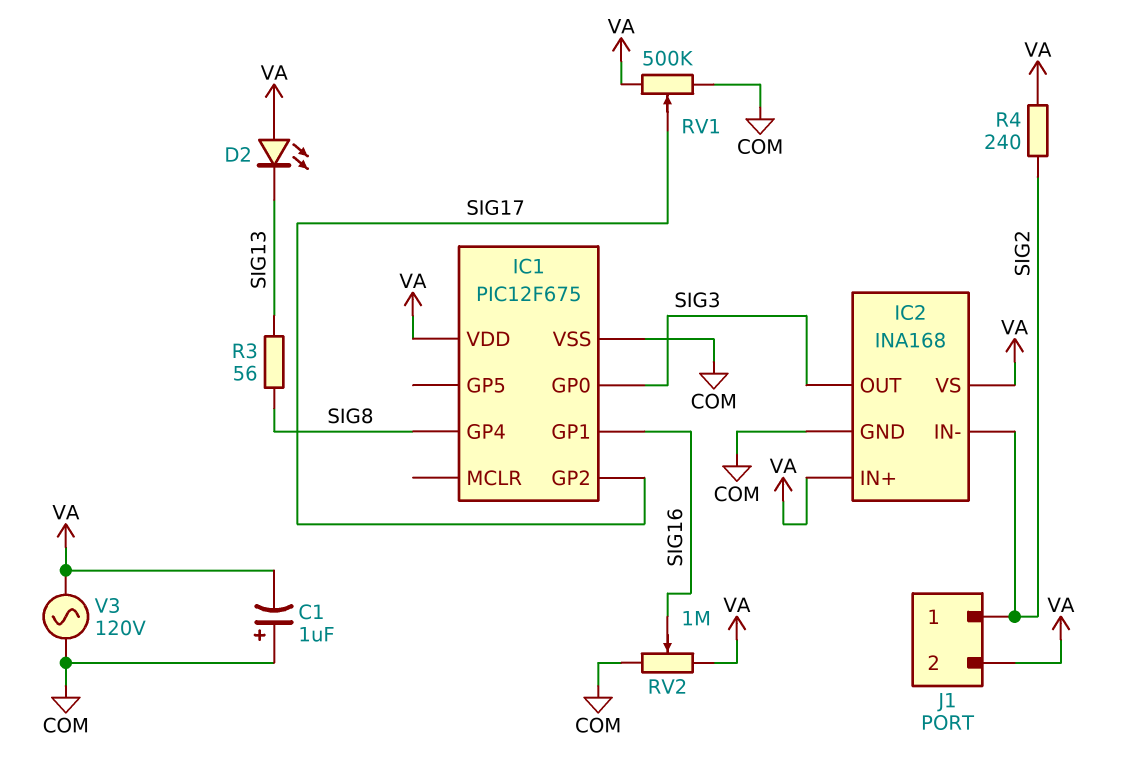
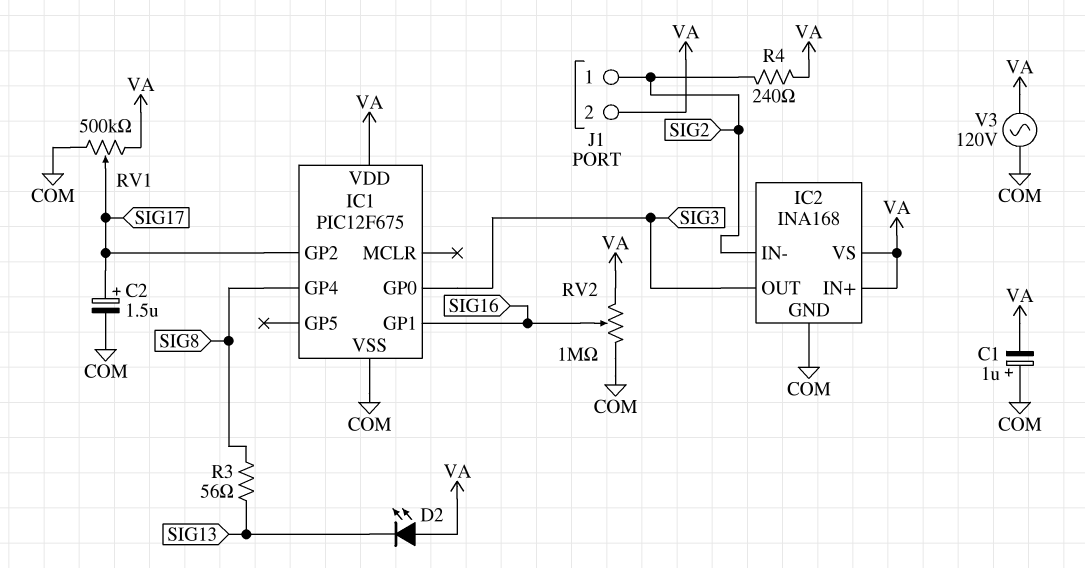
C2: none -> 1.5uF (plus SIG17, minus COM)

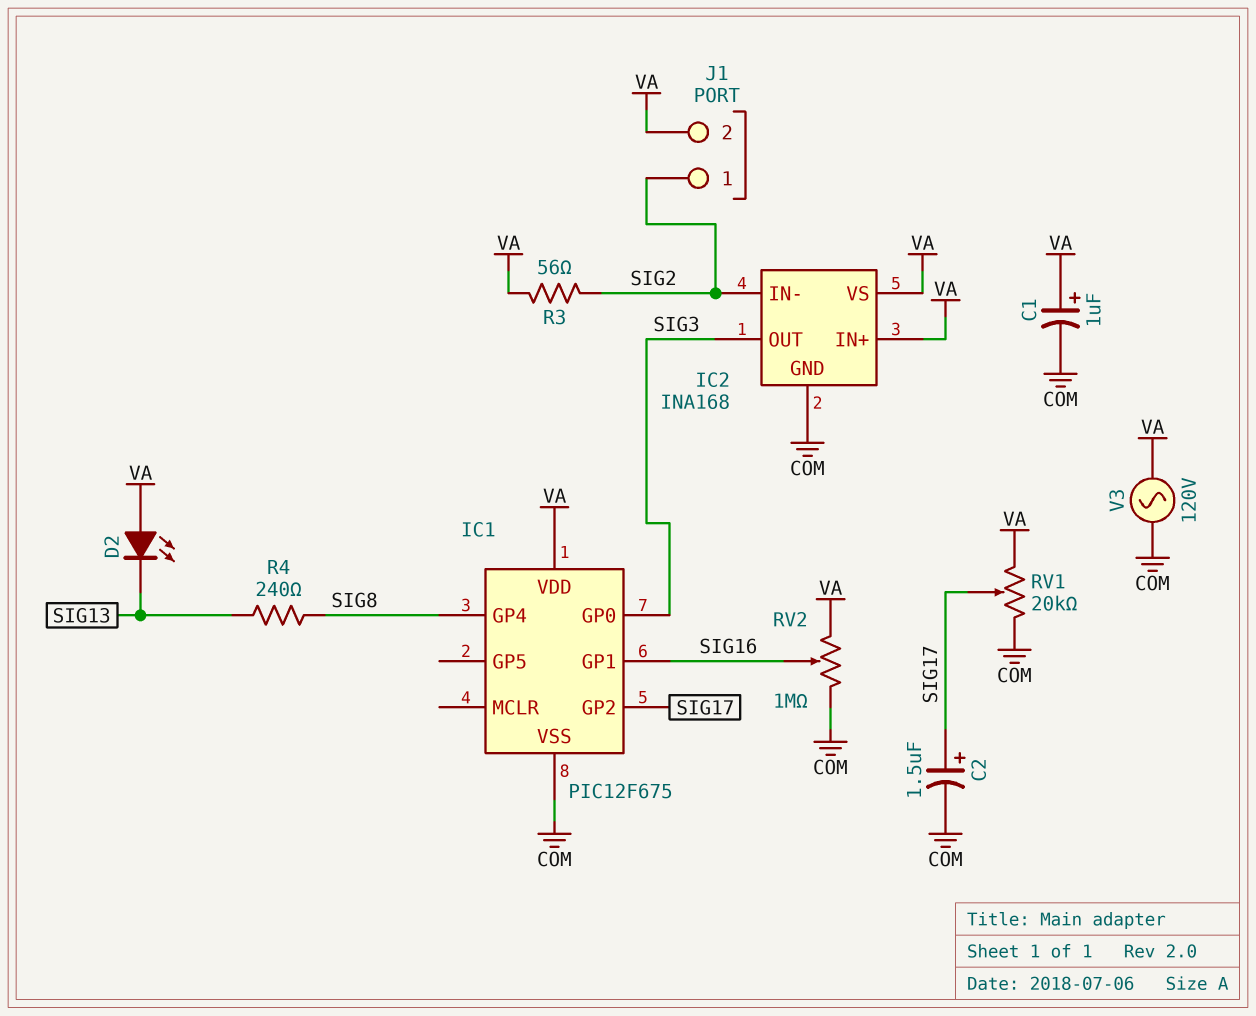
C1: 1uF (plus COM, minus VA) -> 1uF (plus VA, minus COM)
R3: 56 (SIG8, SIG13) -> 56 (SIG2, VA)
R4: 240 (SIG2, VA) -> 240 (SIG8, SIG13)
RV1: 500k (COM, VA, wiper SIG17) -> 20k (COM, VA, wiper SIG17)

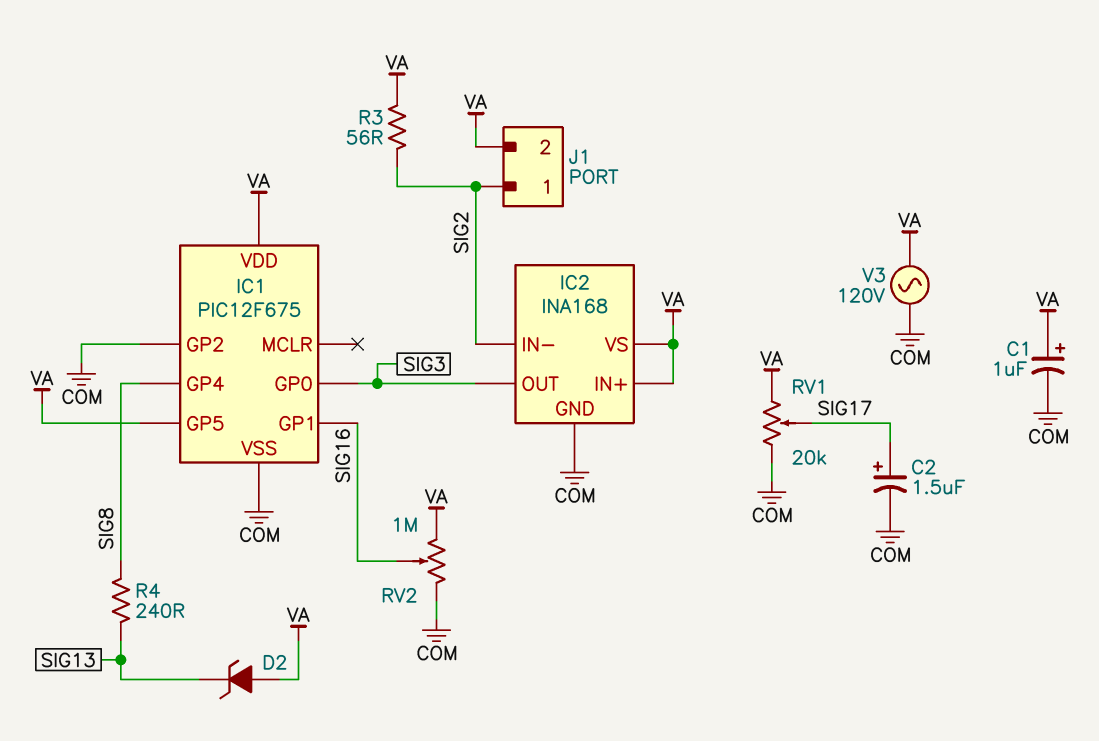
D2: LED (A VA, K SIG13) -> zener (A VA, K SIG13)
IC1 pin GP2: SIG17 -> COM
IC1 pin GP5: none -> VA

